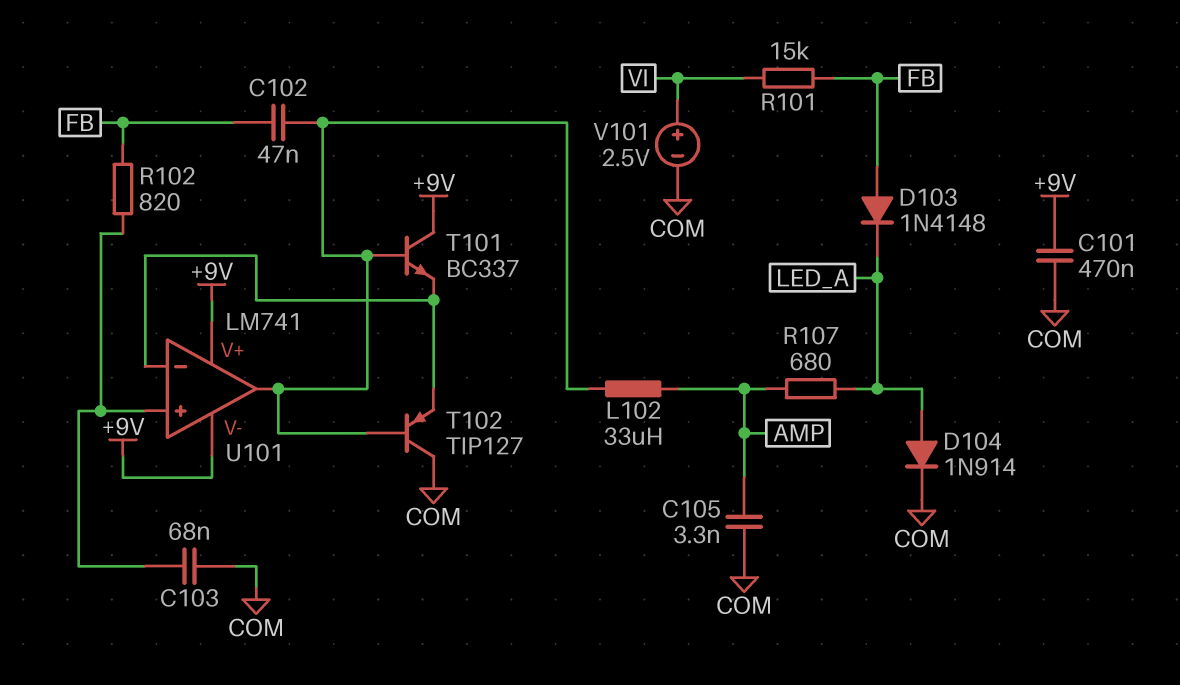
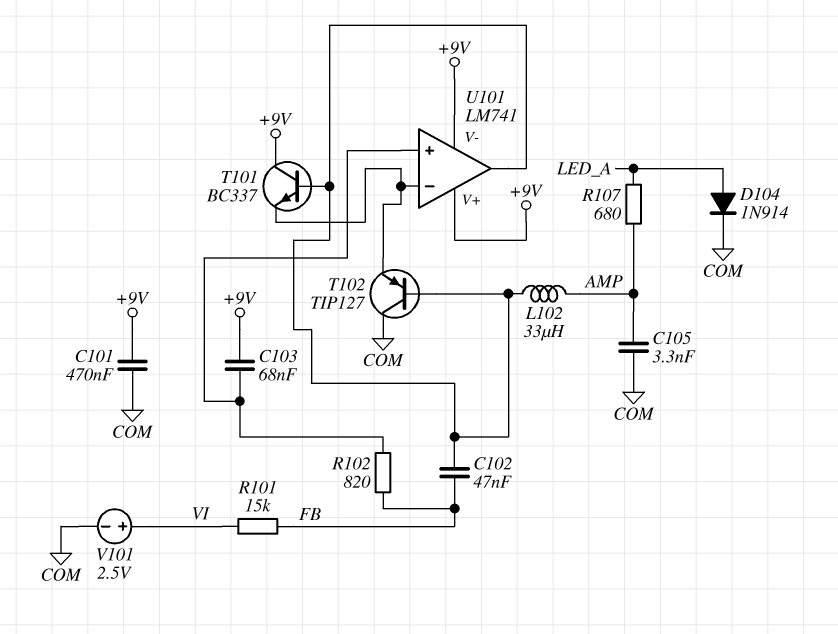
C103: 68nF (COM, U101/in+) -> 68nF (+9V, U101/in+)
D103: diode 1N4148 (A FB, K LED_A) -> none

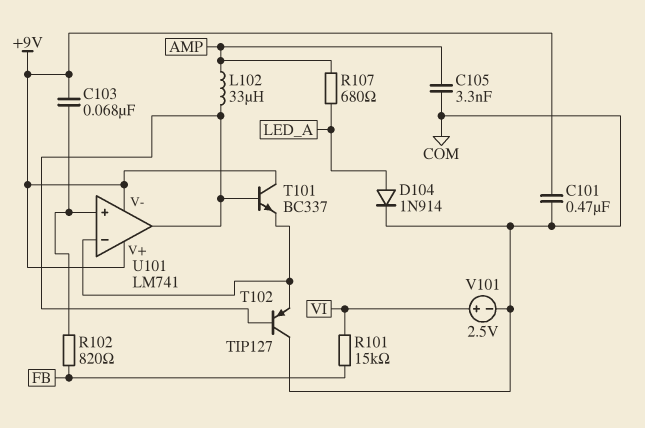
C102: 47nF (FB, U101/out) -> none

